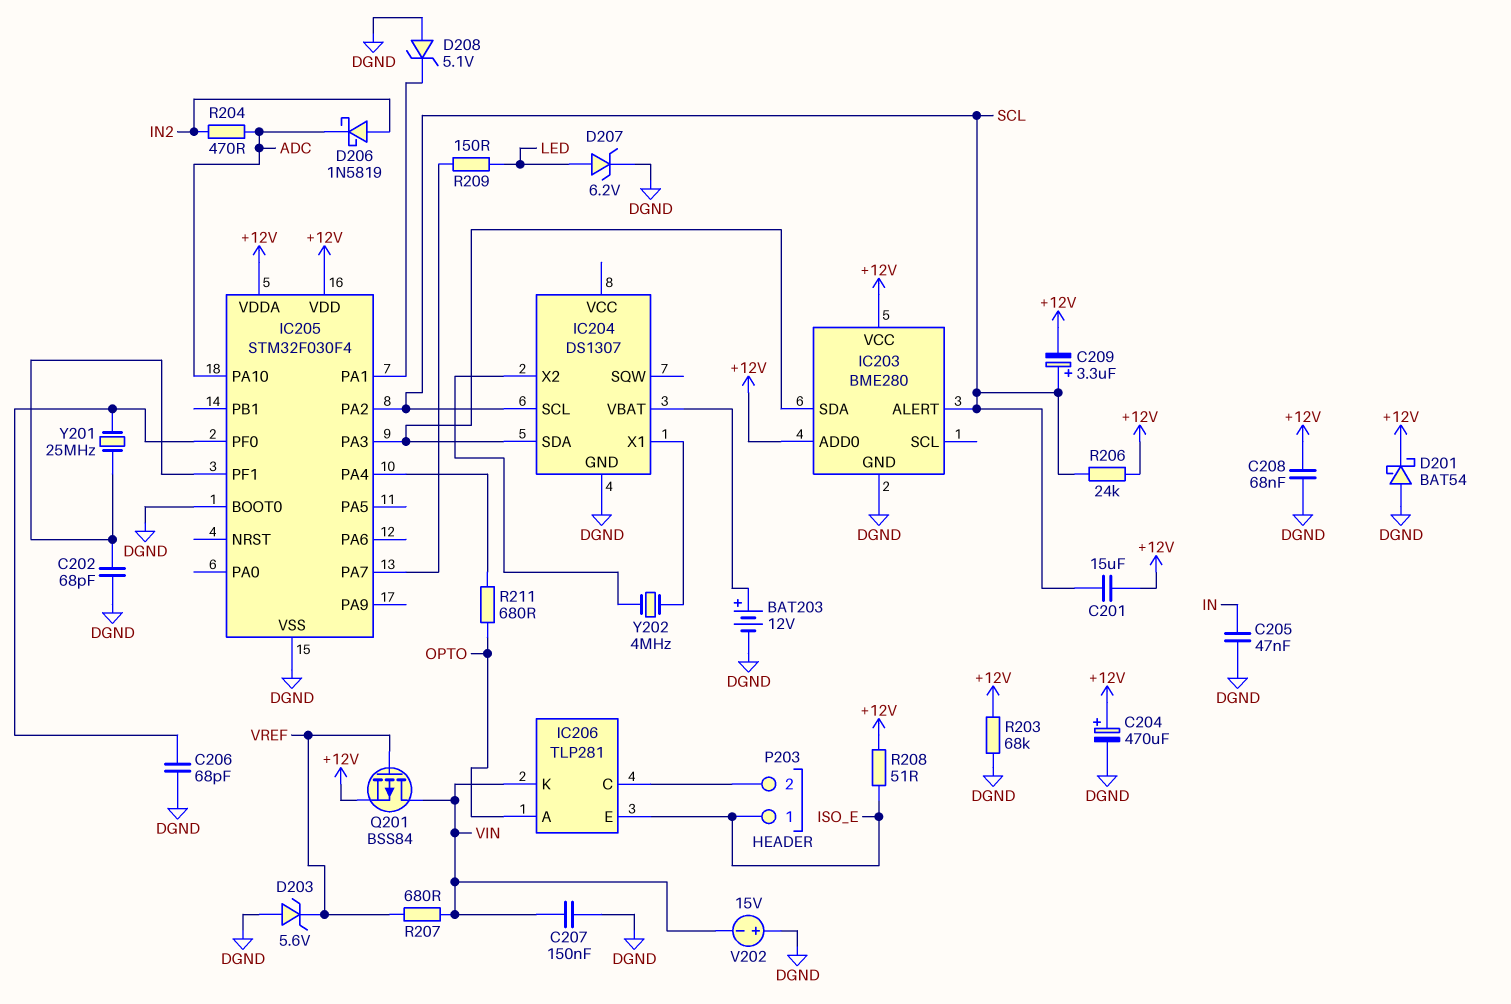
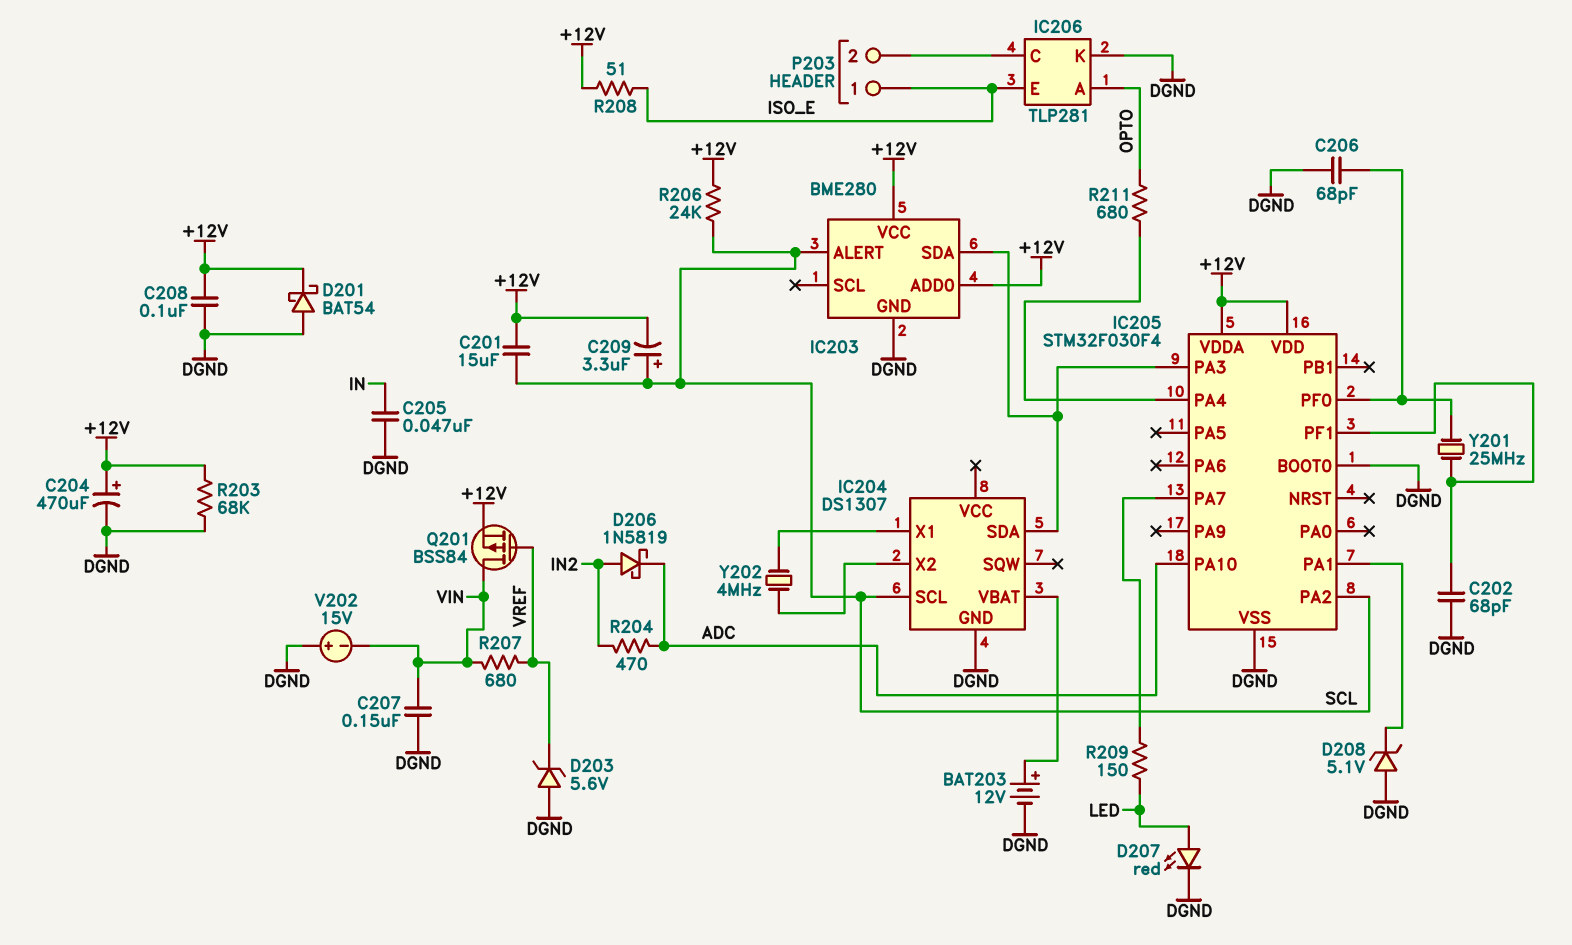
C208: 68nF (+12V, DGND) -> 100nF (+12V, DGND)
D207: zener 6.2V (A LED, K DGND) -> LED red (A LED, K DGND)
IC206 pin K: VIN -> DGND

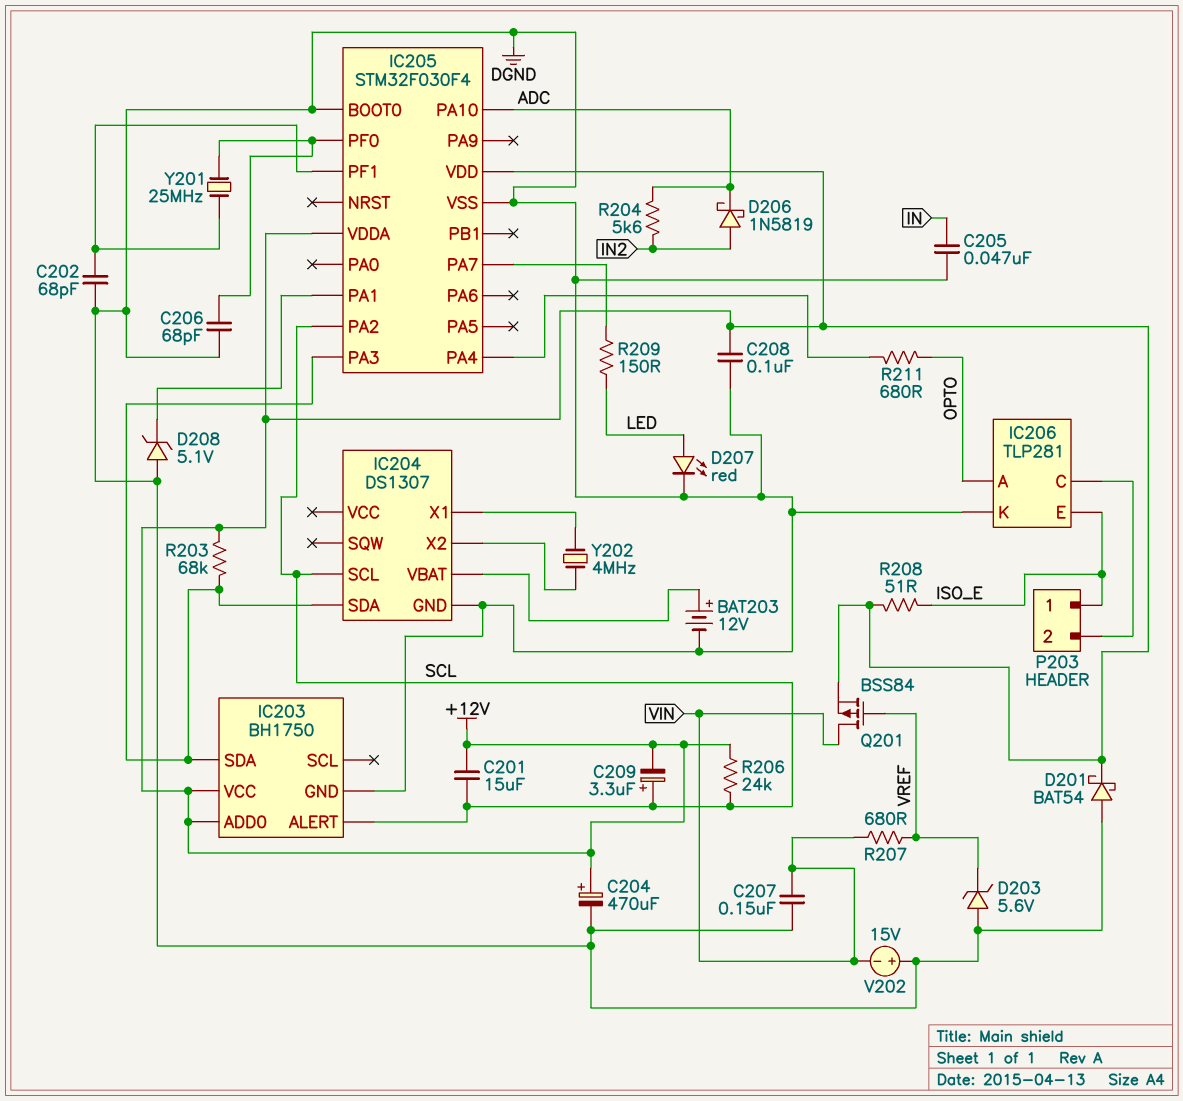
IC203: BME280 -> BH1750
R203: 68k (+12V, DGND) -> 68k (+12V, IC203/SDA)
R204: 470 (ADC, IN2) -> 5.6k (ADC, IN2)

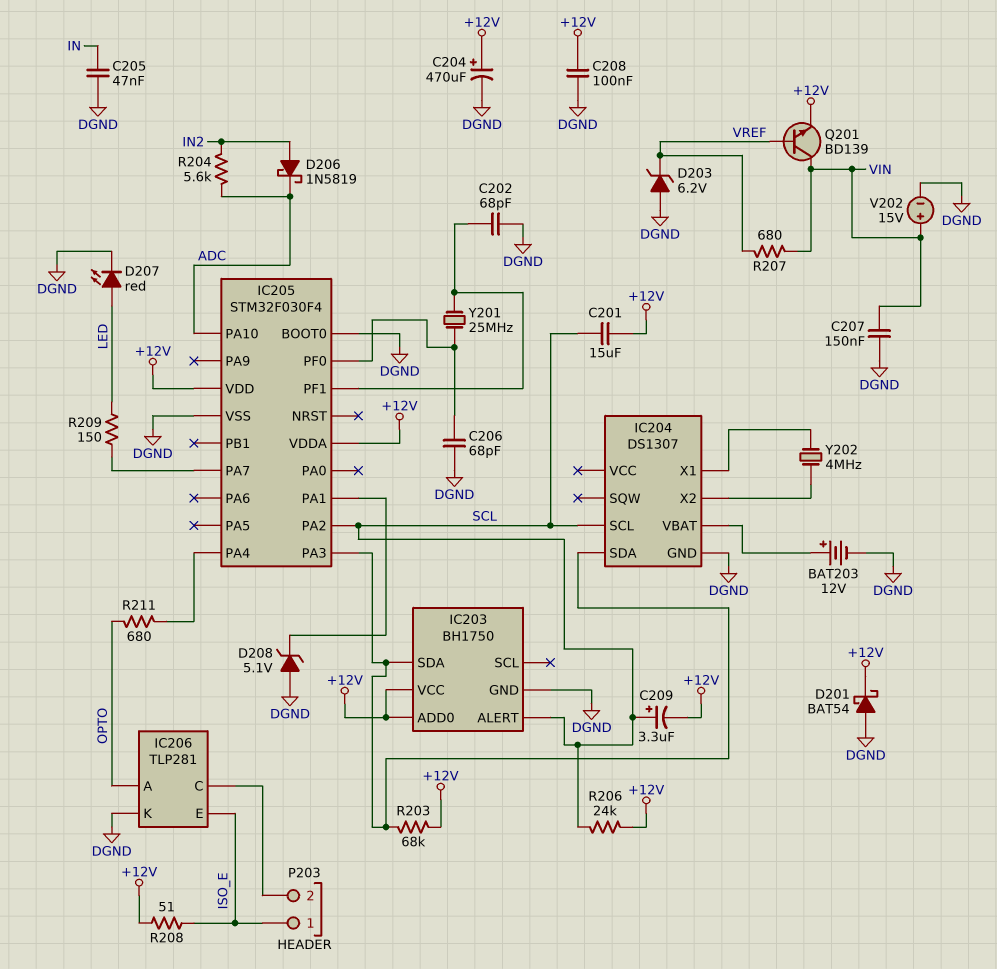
D203: zener 5.6V (A DGND, K VREF) -> zener 6.2V (A DGND, K VREF)
Q201: PMOS BSS84 (G VREF, D VIN, S +12V) -> NPN BD139 (B VREF, C VIN, E +12V)
V202: 15V (plus DGND, minus VIN) -> 15V (plus VIN, minus DGND)

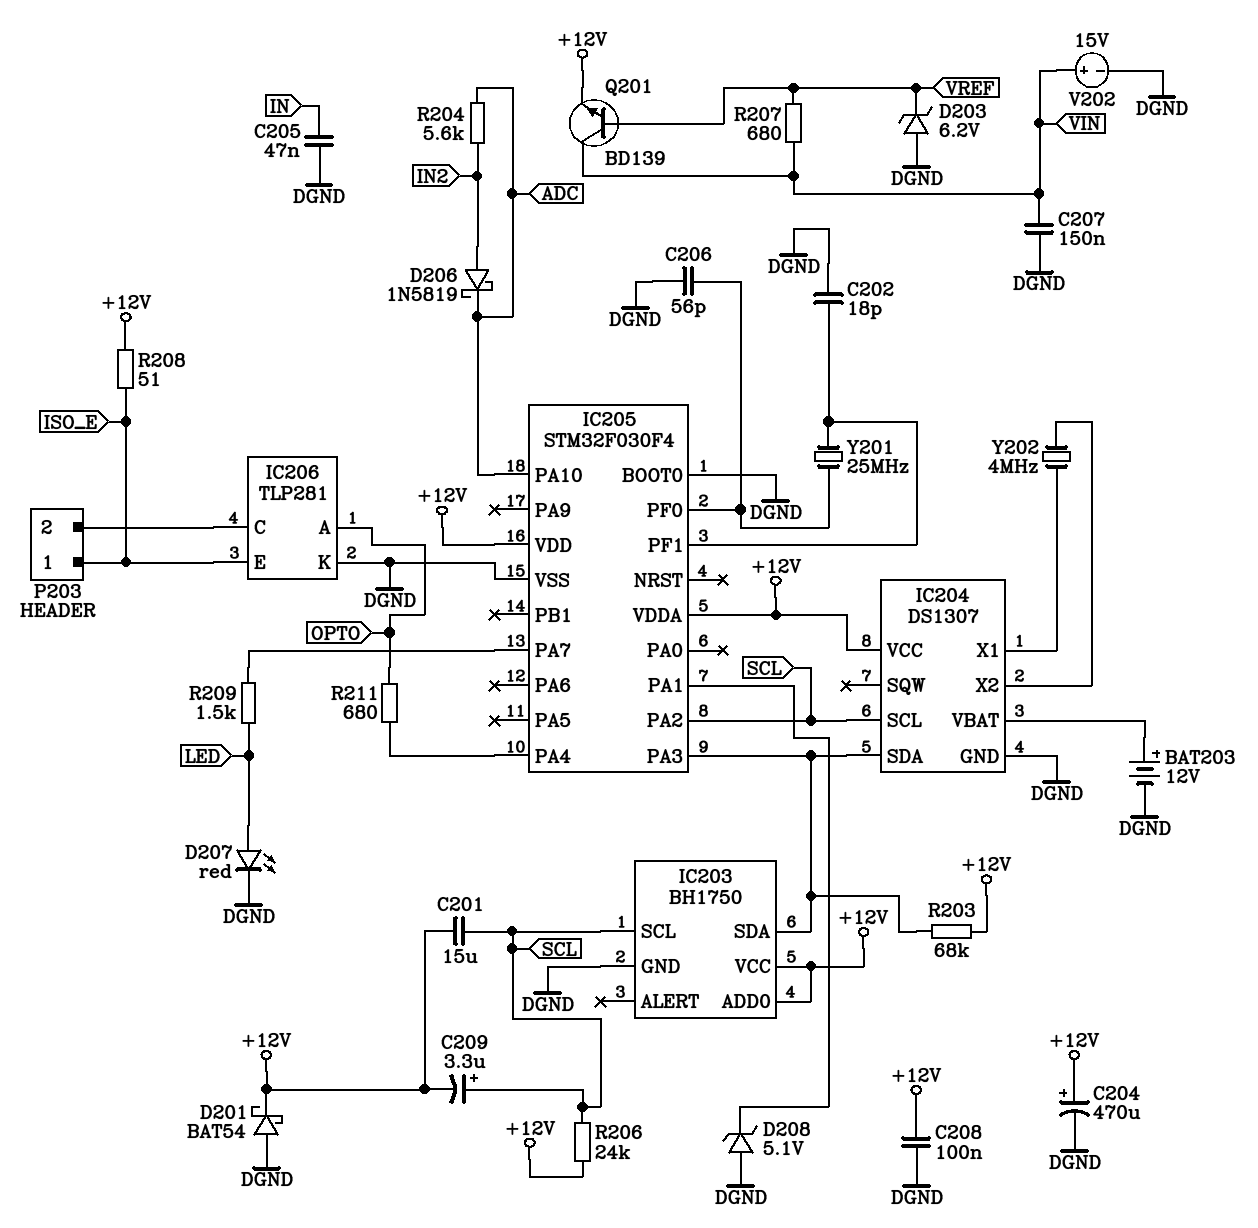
C202: 68pF (DGND, IC205/PF1) -> 18pF (DGND, IC205/PF1)
C206: 68pF (DGND, IC205/PF0) -> 56pF (DGND, IC205/PF0)
IC203 pin ALERT: SCL -> none
IC203 pin SCL: none -> SCL
IC204 pin VCC: none -> +12V
R209: 150 (IC205/PA7, LED) -> 1.5k (IC205/PA7, LED)

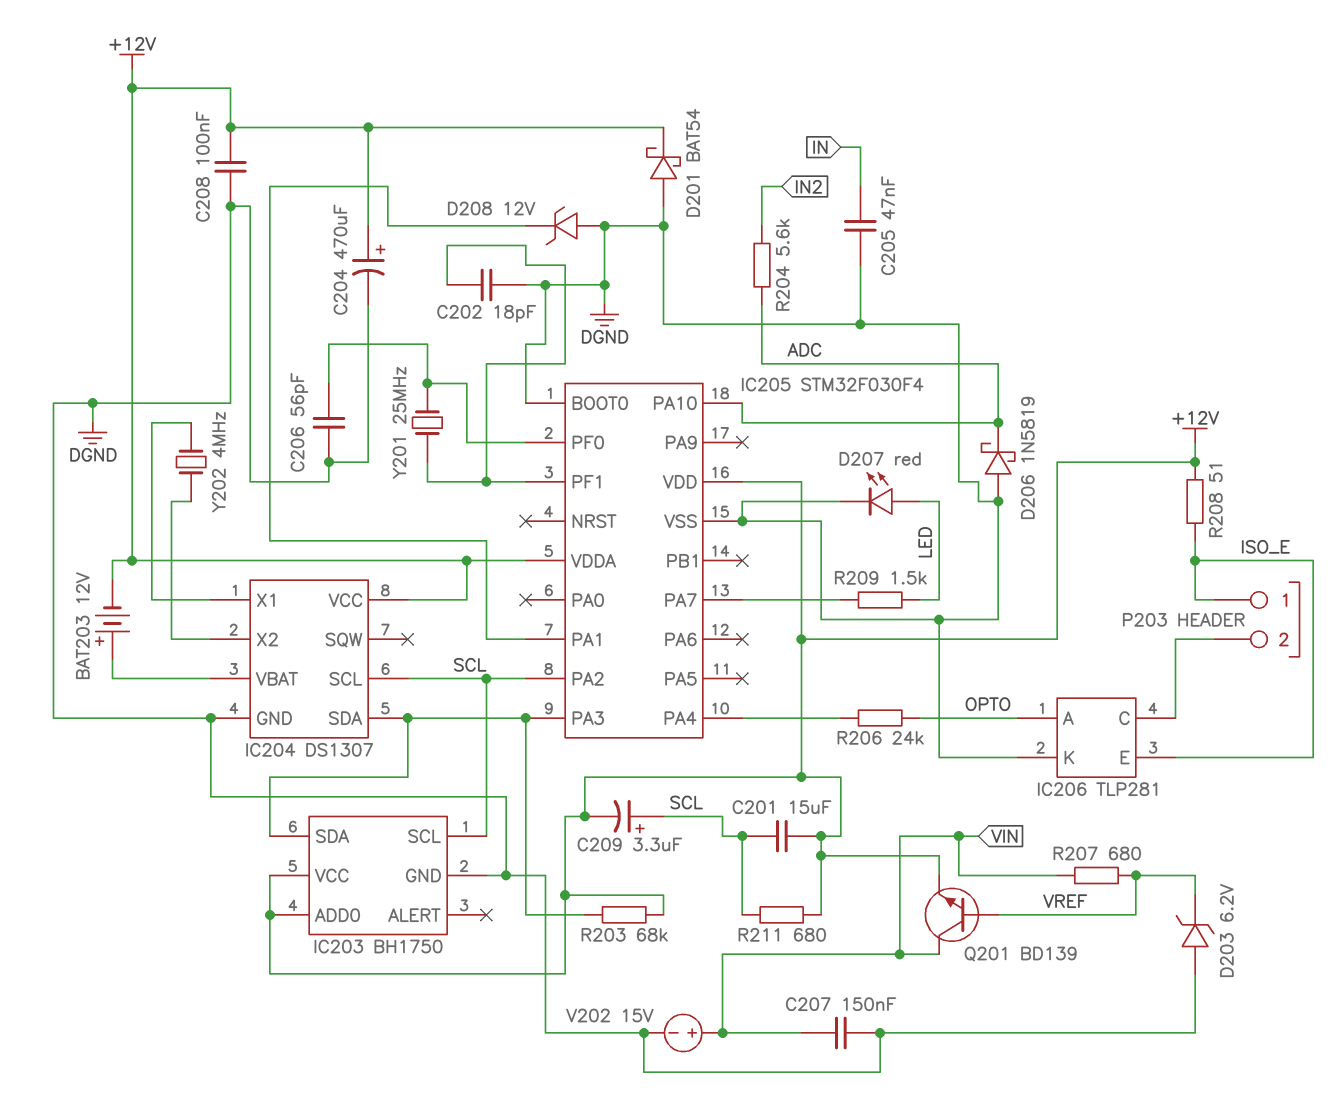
BAT203: 12V (plus IC204/VBAT, minus DGND) -> 12V (plus IC204/VBAT, minus +12V)
D206: schottky 1N5819 (A IN2, K ADC) -> schottky 1N5819 (A DGND, K ADC)
D208: zener 5.1V (A DGND, K IC205/PA1) -> zener 12V (A DGND, K IC205/PA1)
R206: 24k (+12V, SCL) -> 24k (IC205/PA4, OPTO)
R211: 680 (IC205/PA4, OPTO) -> 680 (+12V, SCL)

